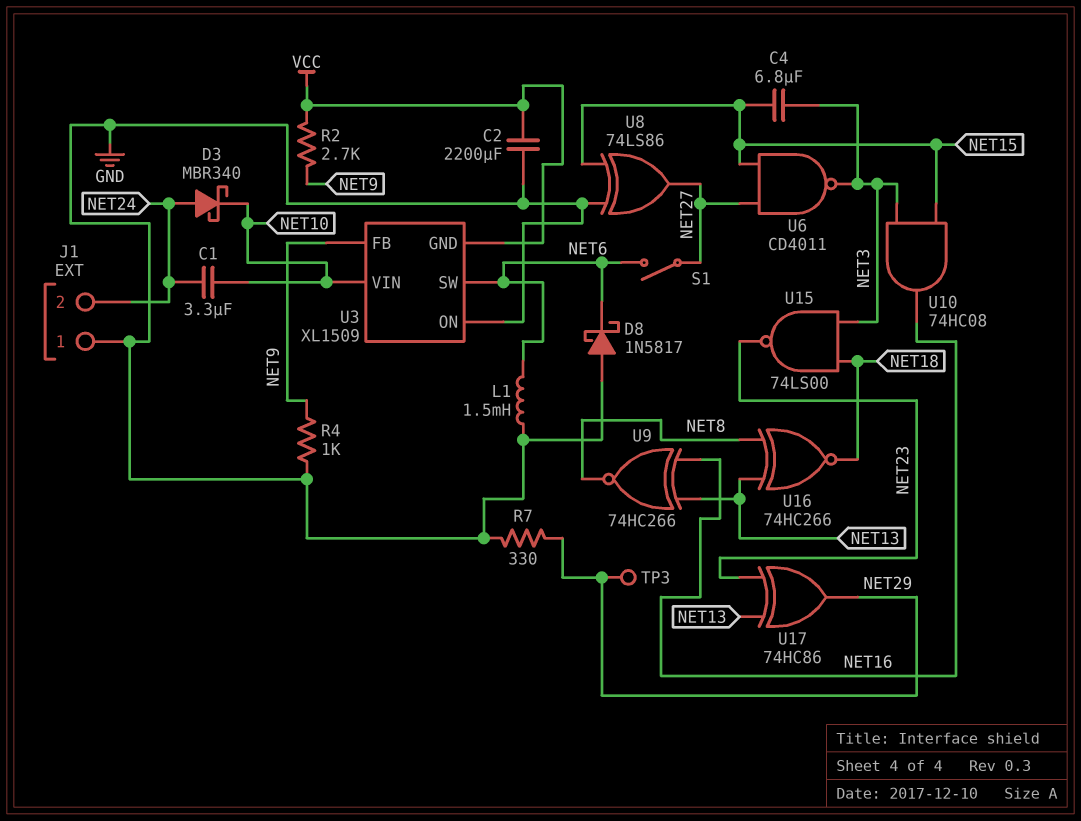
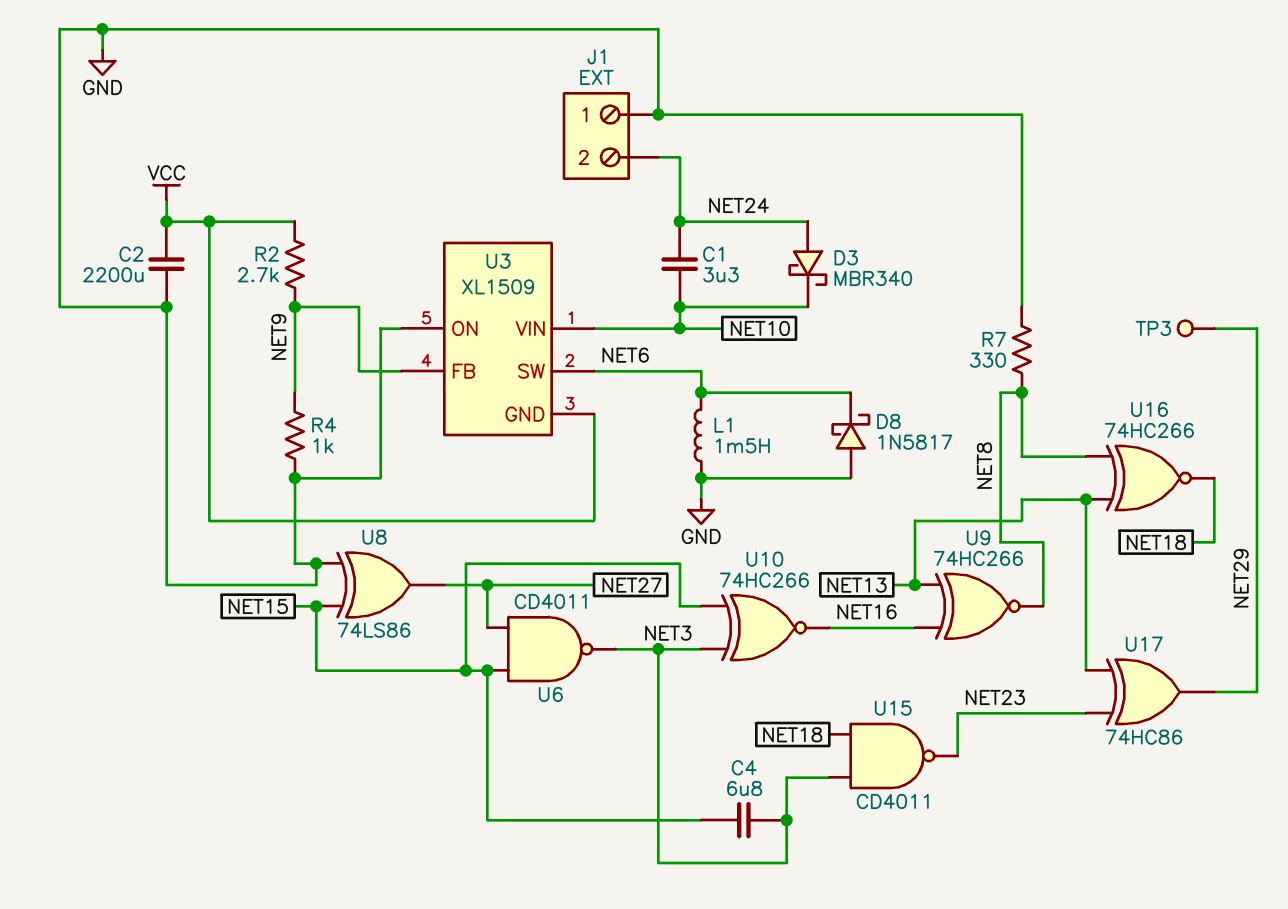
R7: 330 (GND, NET29) -> 330 (GND, NET8)
S1: switch (NET6, NET27) -> none
U10: AND 74HC08 (in NET3, in NET15, out NET16) -> XNOR 74HC266 (in NET3, in NET15, out NET16)
U15: NAND 74LS00 (in NET3, in NET18, out NET23) -> NAND CD4011 (in NET3, in NET18, out NET23)

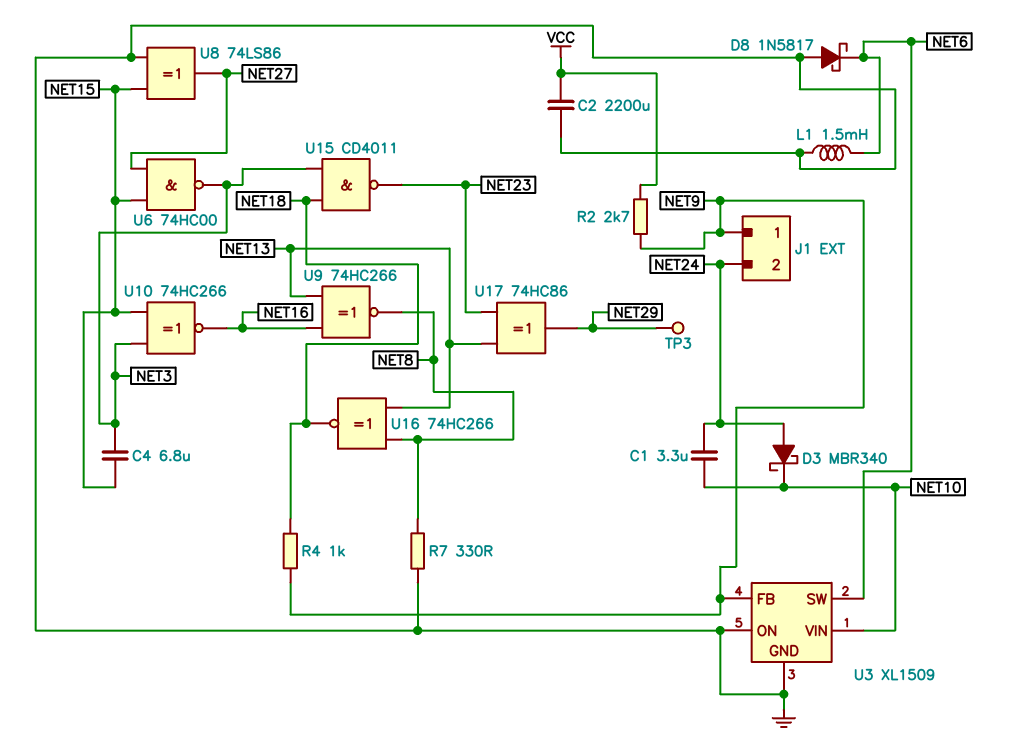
J1 pin 1: GND -> NET9
R4: 1k (GND, NET9) -> 1k (NET9, NET18)
U3 pin GND: VCC -> GND
U6: NAND CD4011 (in NET15, in NET27, out NET3) -> NAND 74HC00 (in NET15, in NET27, out NET3)

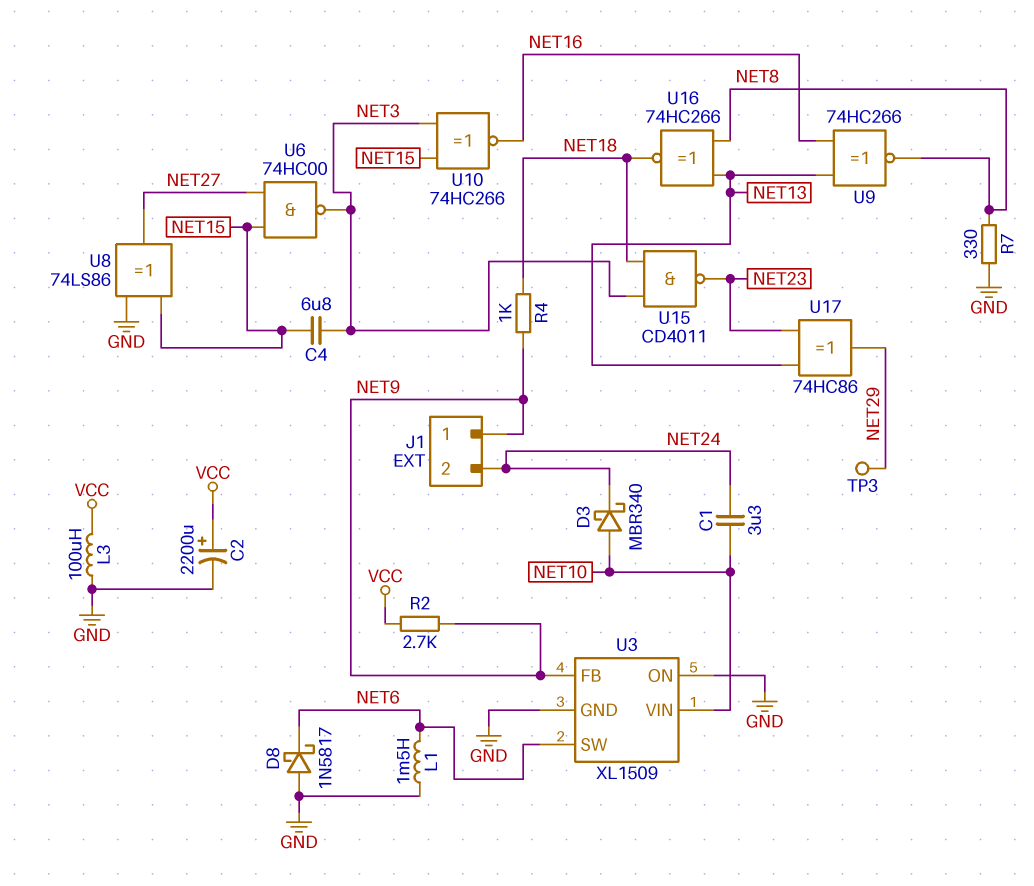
C2: 2200uF (GND, VCC) -> 2200uF (plus VCC, minus GND)
D3: schottky MBR340 (A NET24, K NET10) -> schottky MBR340 (A NET10, K NET24)
L3: none -> 100uH (GND, VCC)

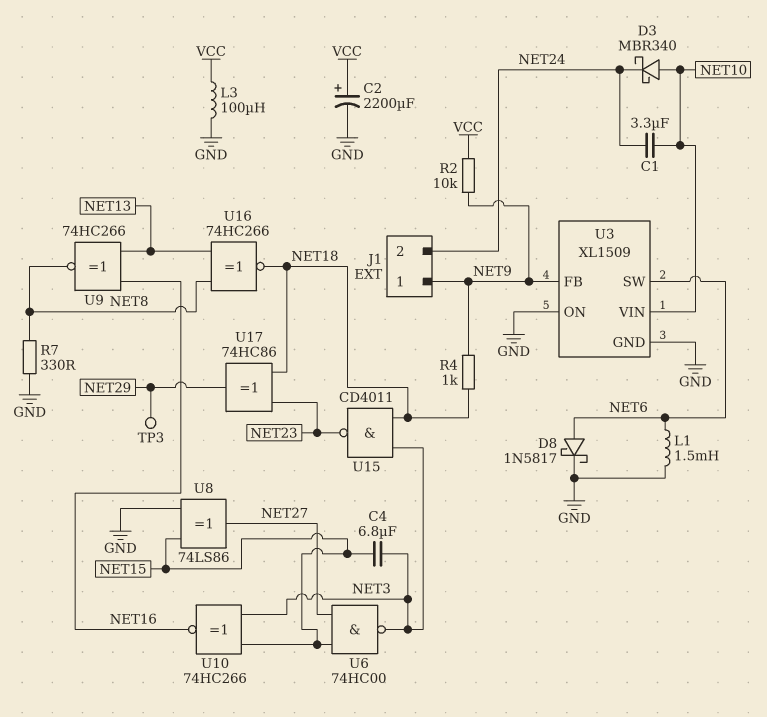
D8: schottky 1N5817 (A GND, K NET6) -> schottky 1N5817 (A NET6, K GND)
R2: 2.7k (NET9, VCC) -> 10k (NET9, VCC)
U17: XOR 74HC86 (in NET13, in NET23, out NET29) -> XOR 74HC86 (in NET18, in NET23, out NET29)

